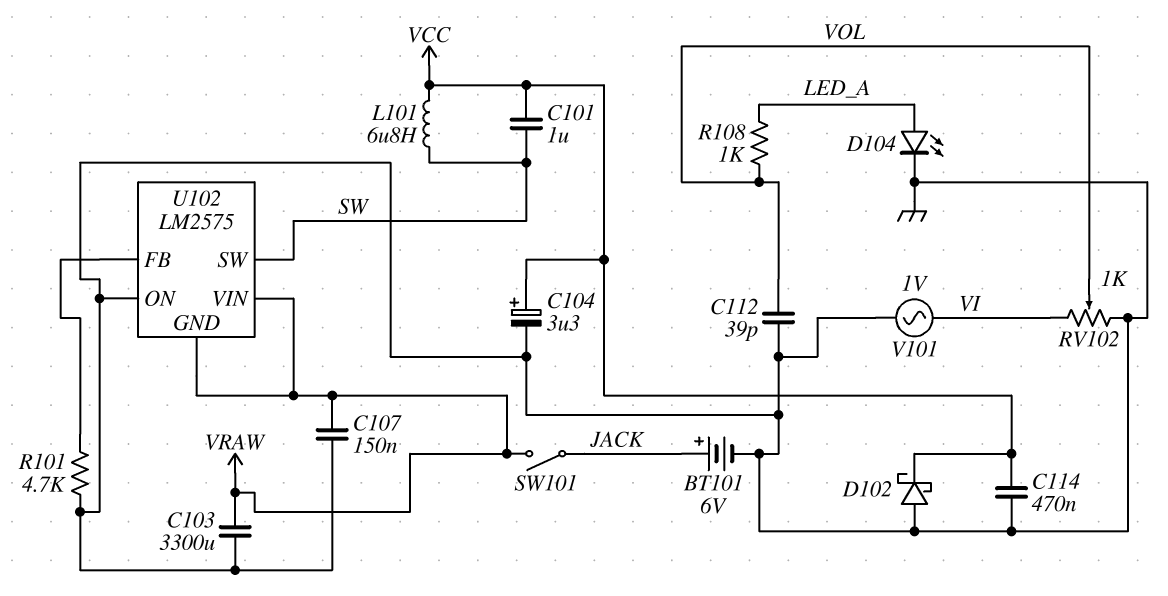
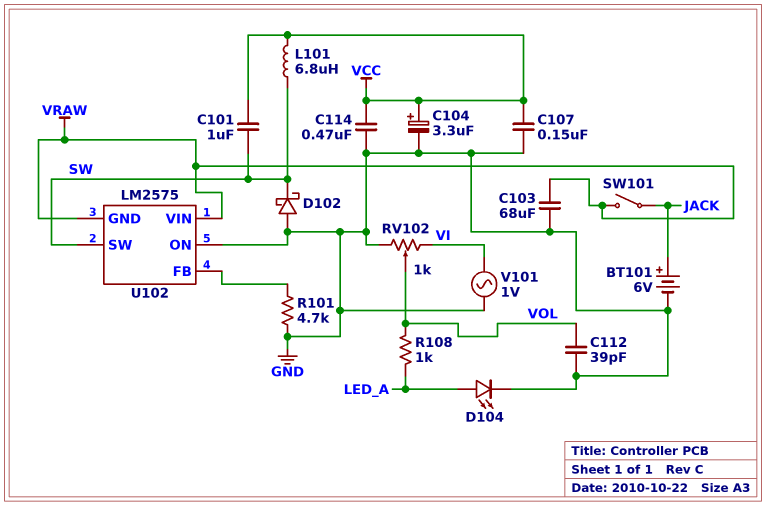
C103: 3300uF (GND, VRAW) -> 68uF (GND, VRAW)
C107: 150nF (GND, VRAW) -> 150nF (GND, VCC)
D102: schottky (A GND, K VCC) -> schottky (A GND, K SW)

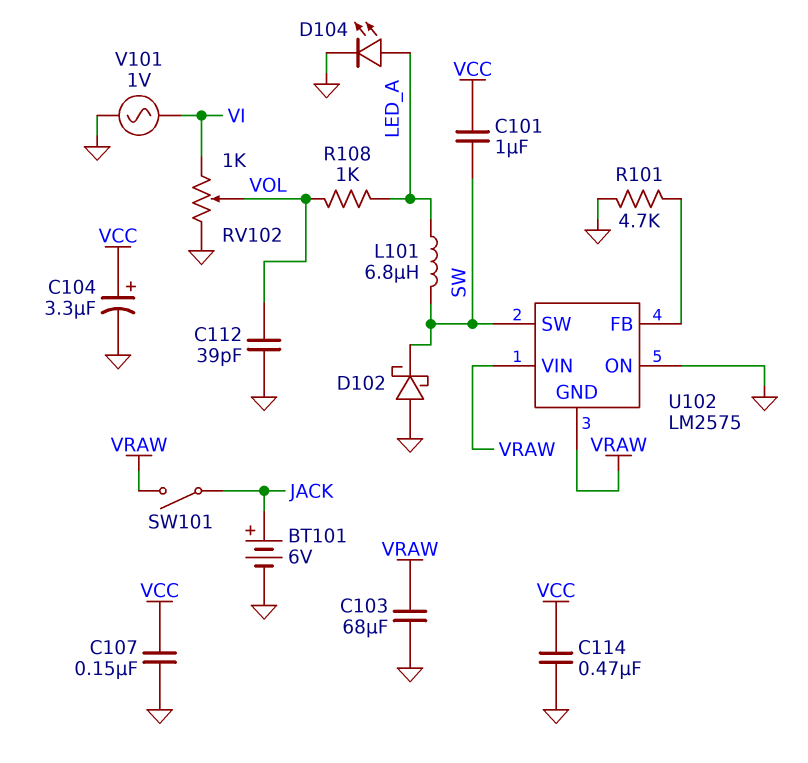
L101: 6.8uH (SW, VCC) -> 6.8uH (LED_A, SW)

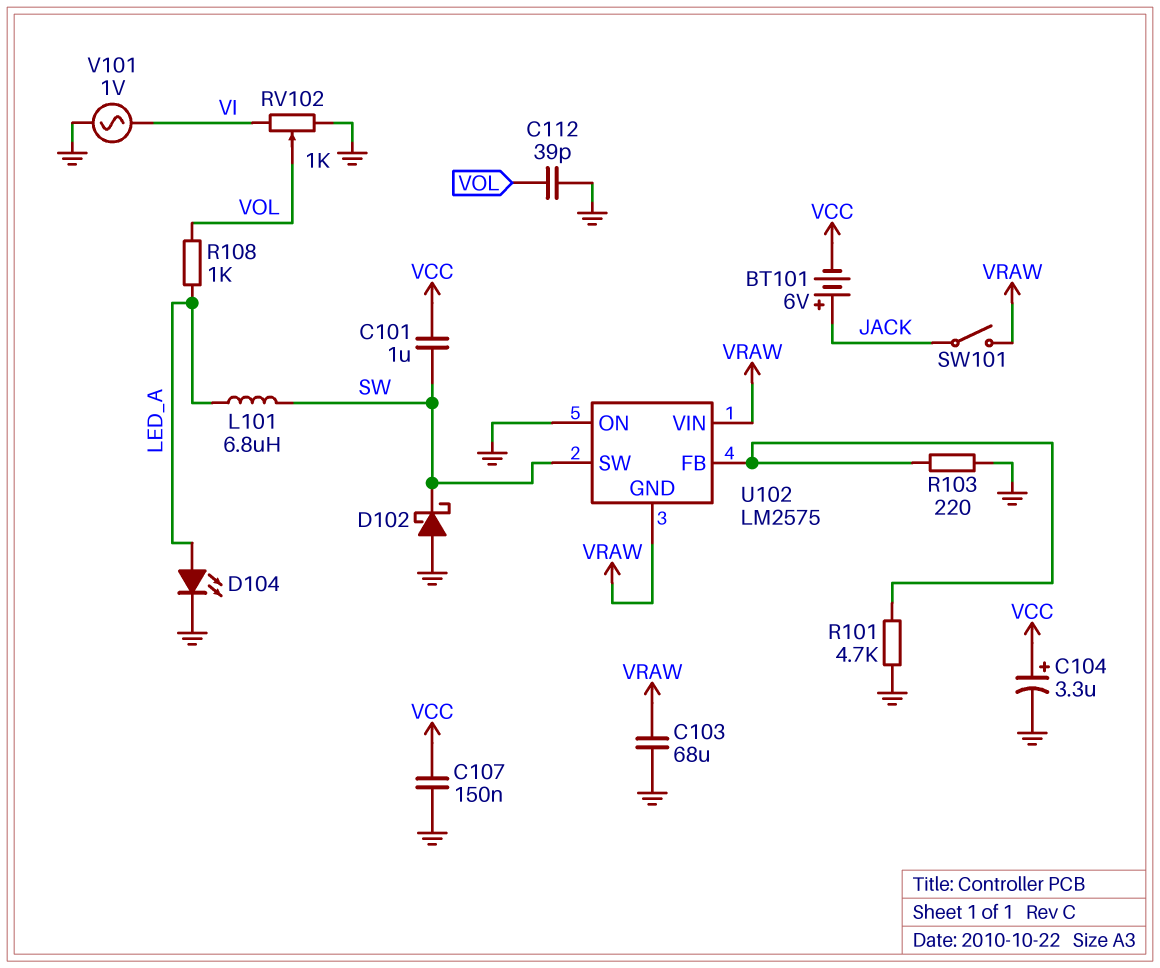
BT101: 6V (plus JACK, minus GND) -> 6V (plus JACK, minus VCC)
C114: 470nF (GND, VCC) -> none
R103: none -> 220 (GND, U102/FB)

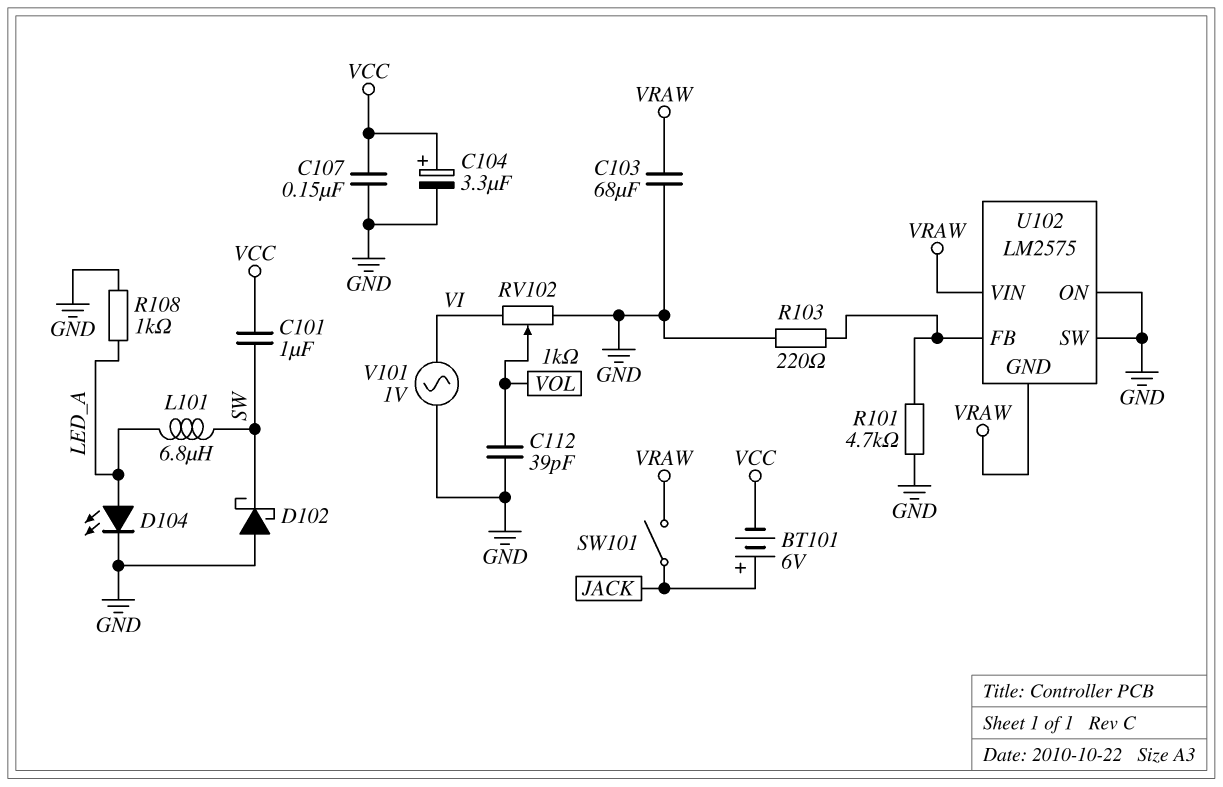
R108: 1k (LED_A, VOL) -> 1k (GND, LED_A)
U102 pin SW: SW -> GND

